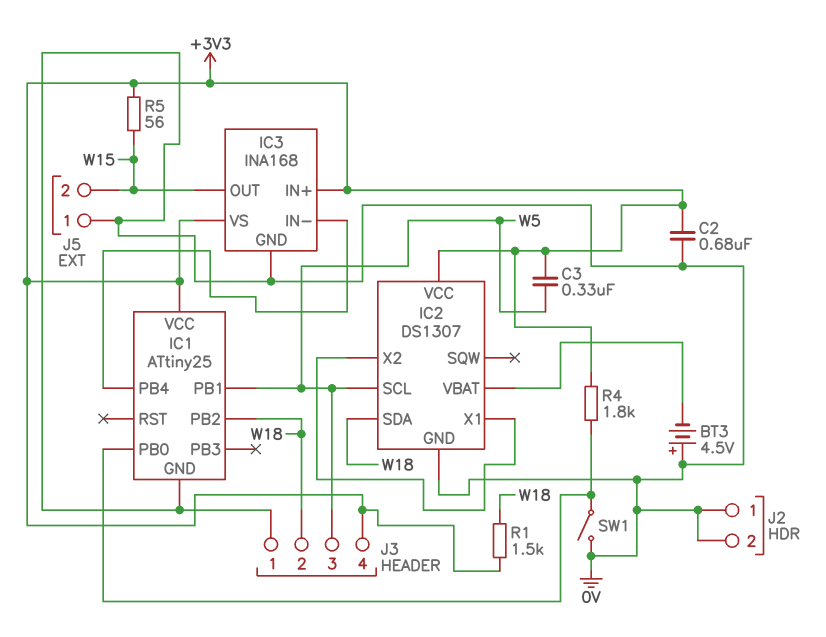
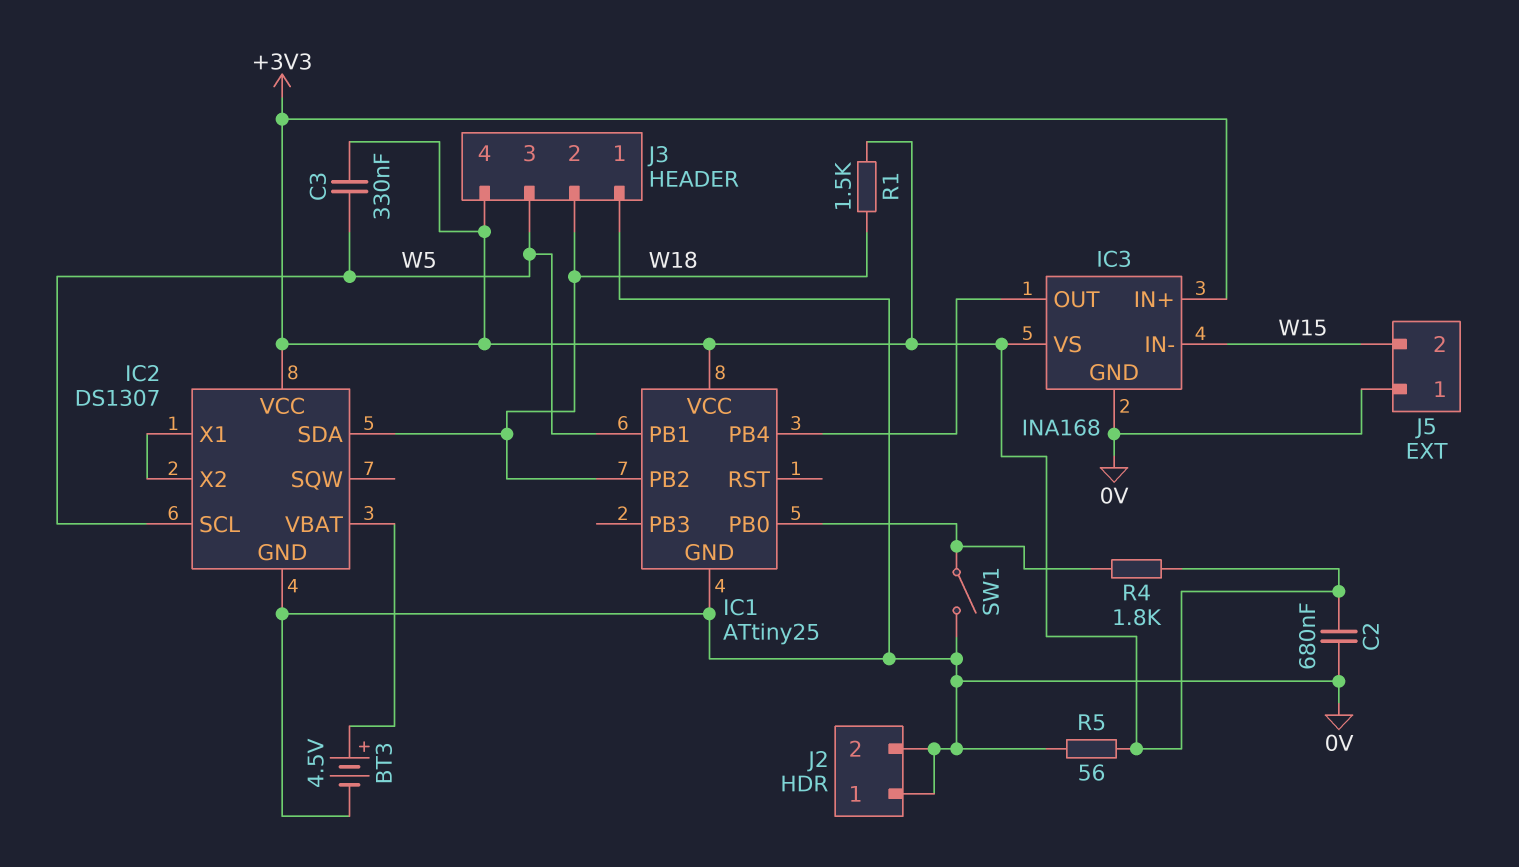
BT3: 4.5V (plus 0V, minus IC2/VBAT) -> 4.5V (plus IC2/VBAT, minus 0V)
IC3 pin IN-: IC1/PB4 -> W15
IC3 pin OUT: W15 -> IC1/PB4
R5: 56 (+3V3, W15) -> 56 (+3V3, 0V)

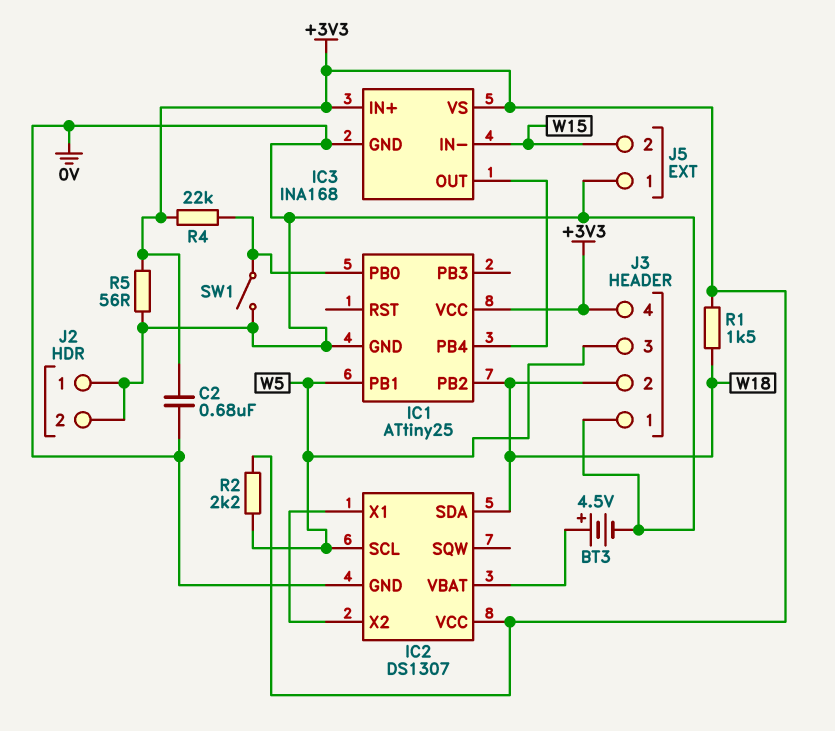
C3: 330nF (+3V3, W5) -> none
R2: none -> 2.2k (+3V3, W5)
R4: 1.8k (+3V3, IC1/PB0) -> 22k (+3V3, IC1/PB0)

